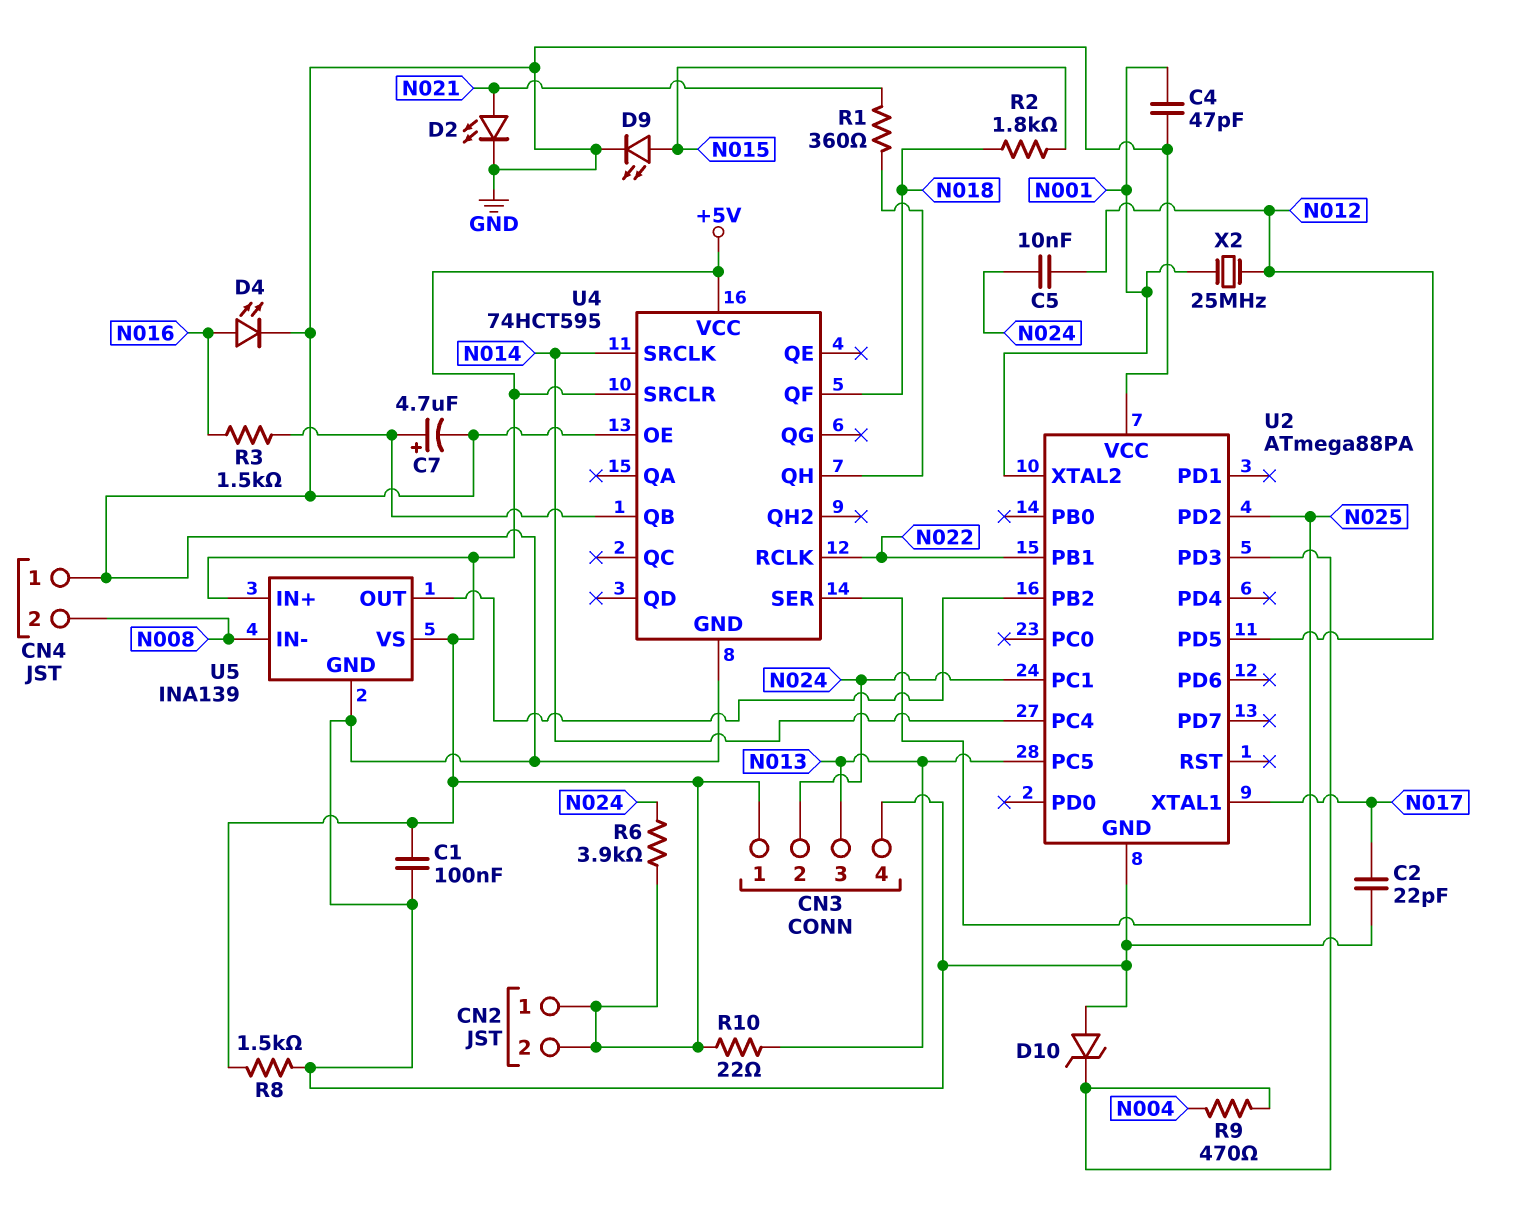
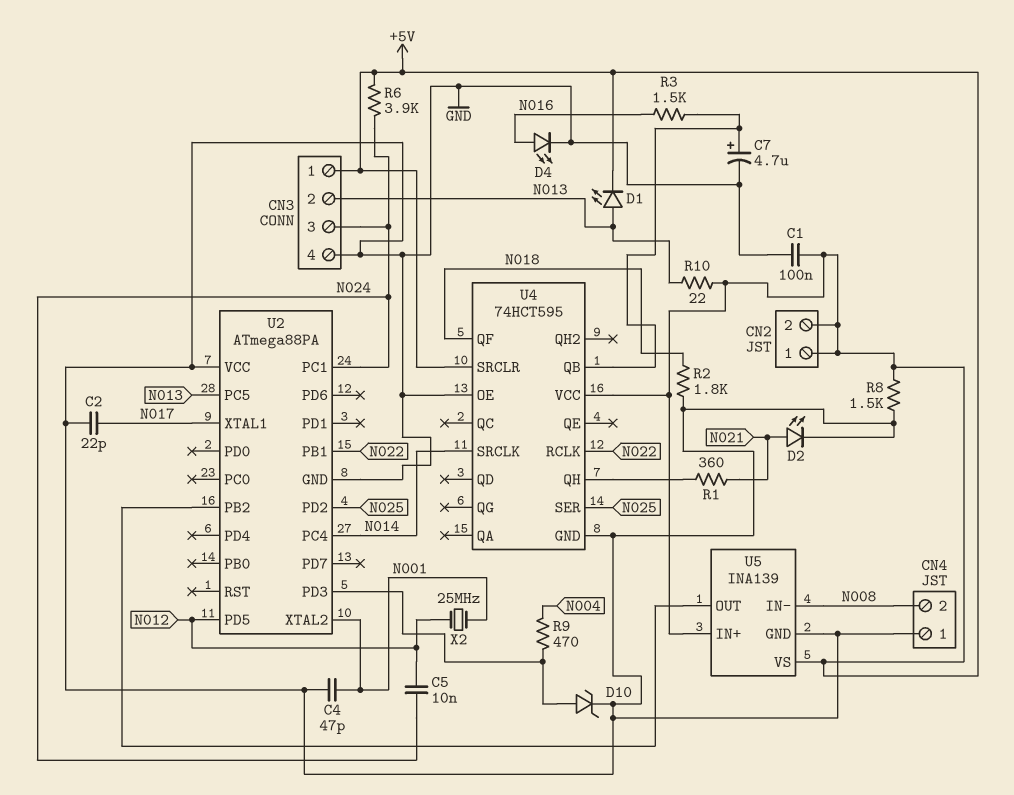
CN3 pin 2: N024 -> N013
CN3 pin 3: N013 -> N024
D1: none -> LED (A N013, K +5V)
D9: LED (A N015, K GND) -> none
D10: zener (A GND, K U2/PD3) -> zener (A U2/PD3, K GND)
R2: 1.8k (N015, N018) -> 1.8k (GND, N018)

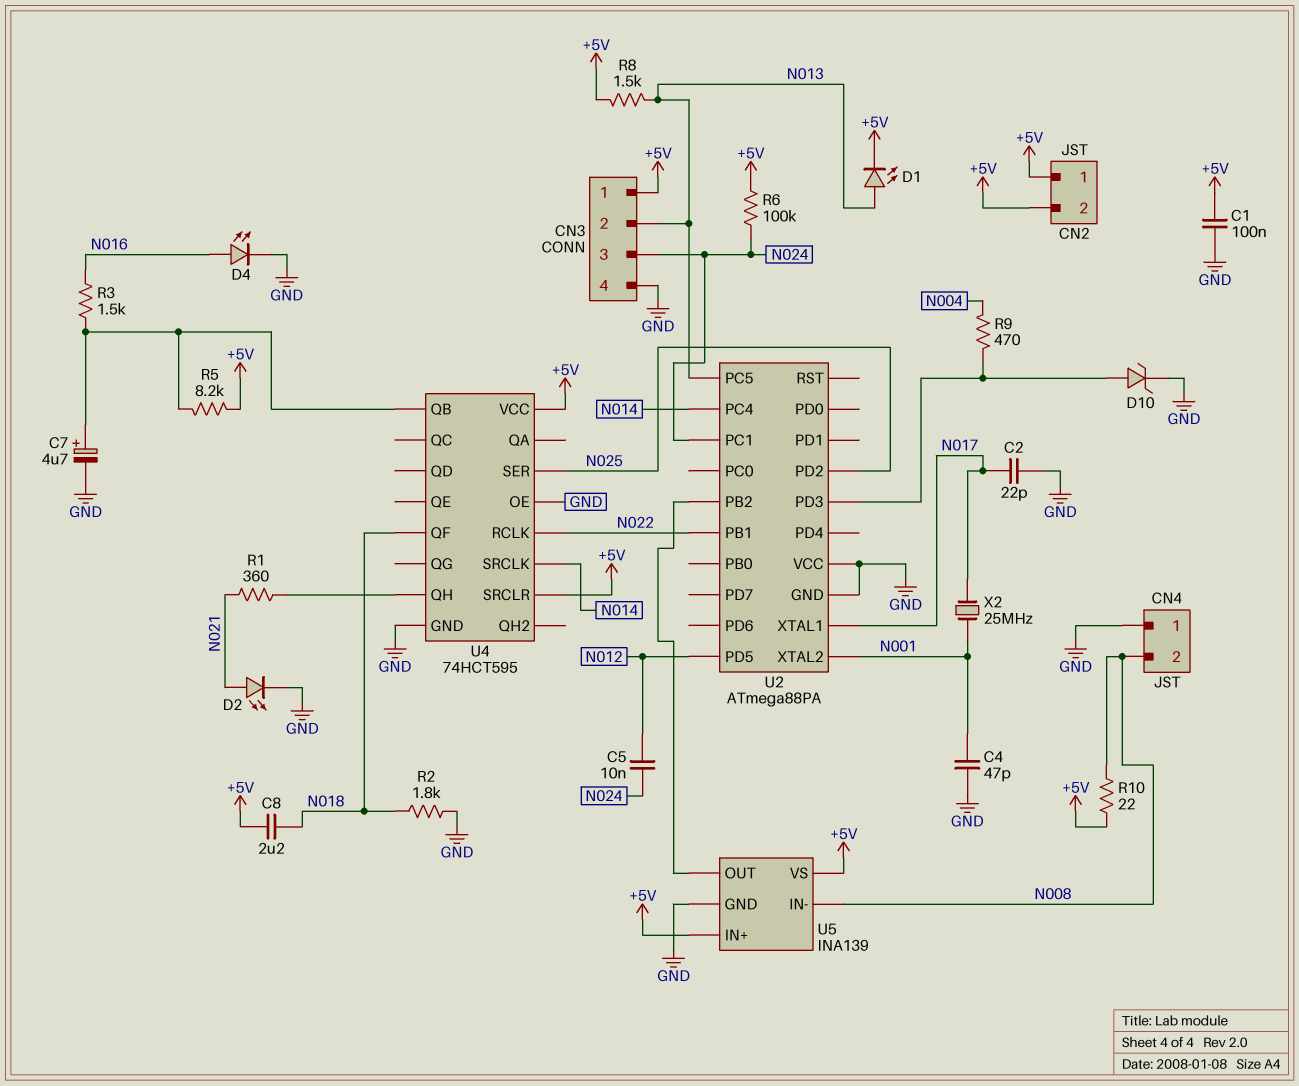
C8: none -> 2.2uF (+5V, N018)
R5: none -> 8.2k (+5V, U4/QB)
R6: 3.9k (+5V, N024) -> 100k (+5V, N024)
R8: 1.5k (+5V, GND) -> 1.5k (+5V, N013)
R10: 22 (+5V, N013) -> 22 (+5V, N008)
X2: 25MHz (N001, N012) -> 25MHz (N001, N017)

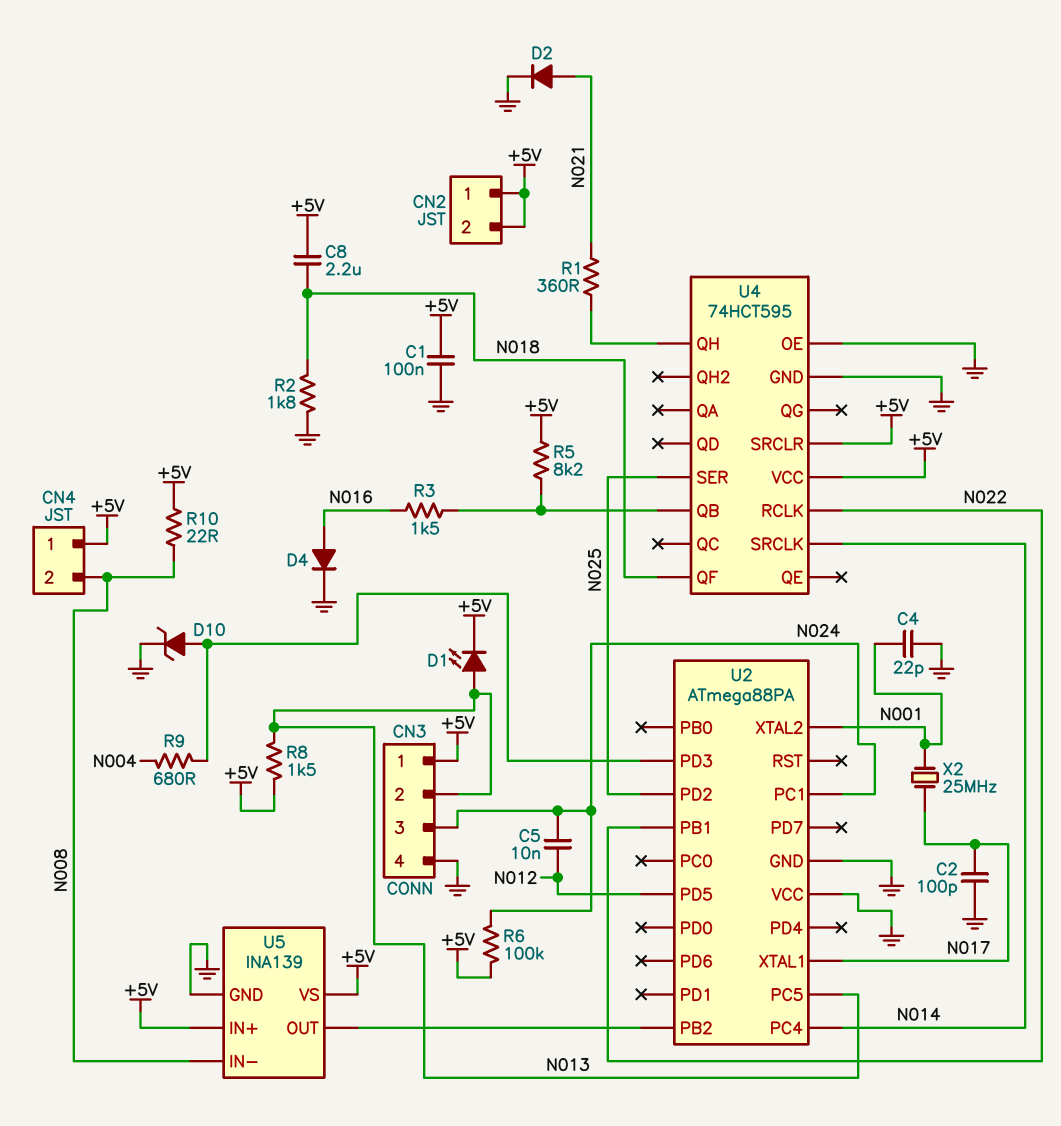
C2: 22pF (GND, N017) -> 100pF (GND, N017)
C4: 47pF (GND, N001) -> 22pF (GND, N001)
C7: 4.7uF (plus U4/QB, minus GND) -> none
CN4 pin 1: GND -> +5V
D2: LED (A N021, K GND) -> diode (A N021, K GND)
D4: LED (A N016, K GND) -> diode (A N016, K GND)
R9: 470 (N004, U2/PD3) -> 680 (N004, U2/PD3)

